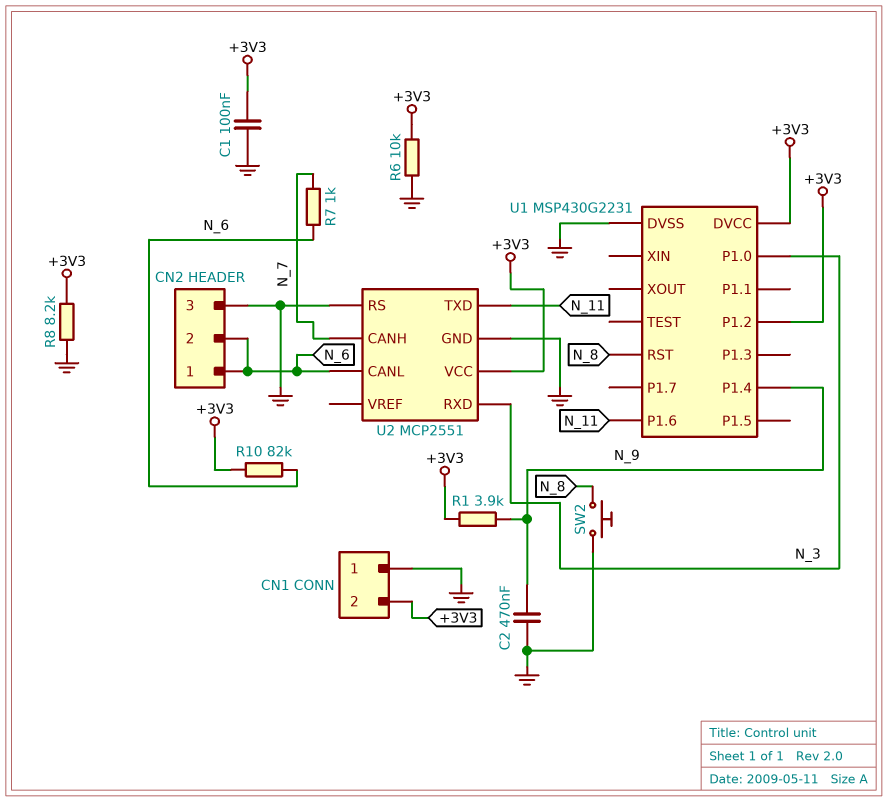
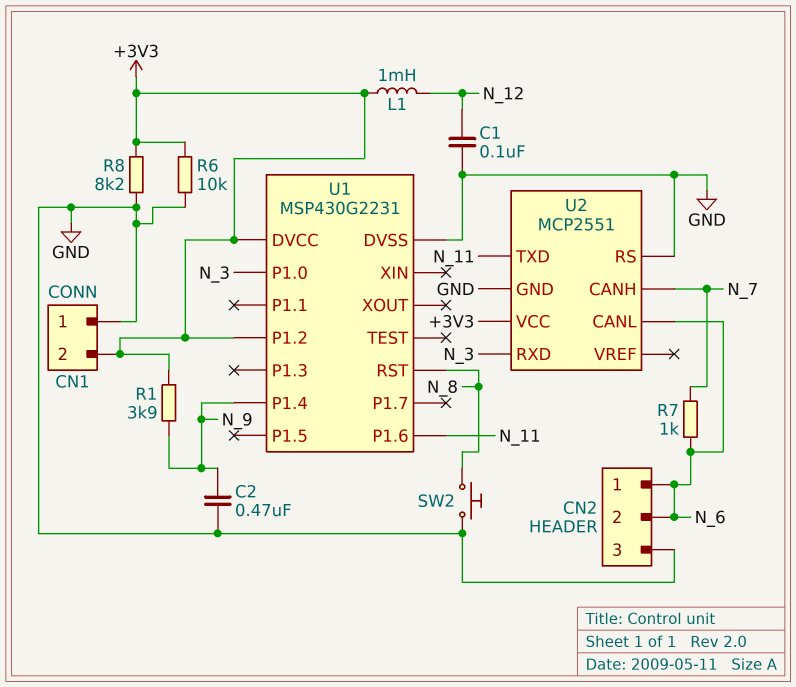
C1: 100nF (+3V3, GND) -> 100nF (GND, N_12)
L1: none -> 1mH (+3V3, N_12)
R10: 82k (+3V3, N_6) -> none

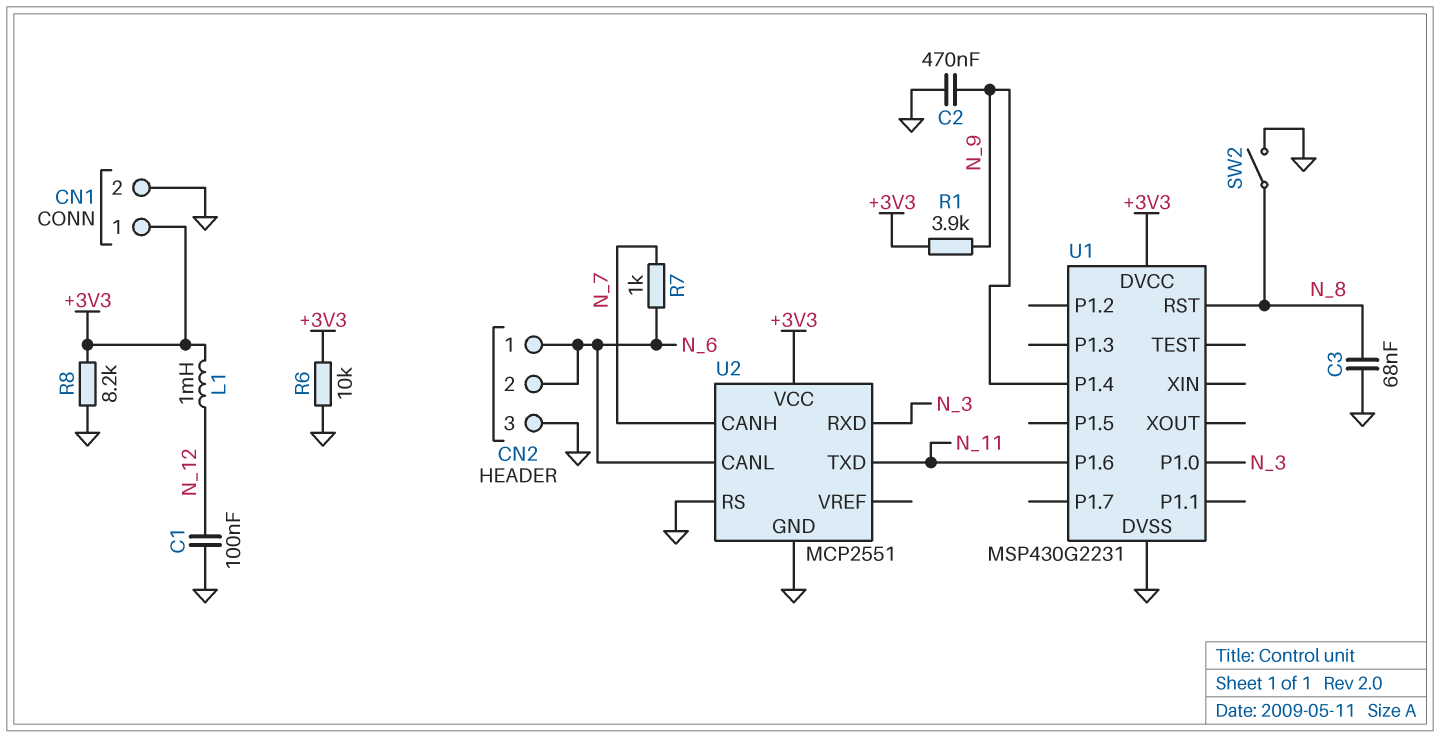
C3: none -> 68nF (GND, N_8)
CN1 pin 1: GND -> +3V3
CN1 pin 2: +3V3 -> GND
SW2: button (GND, N_8) -> switch (GND, N_8)
U1 pin P1.2: +3V3 -> none

